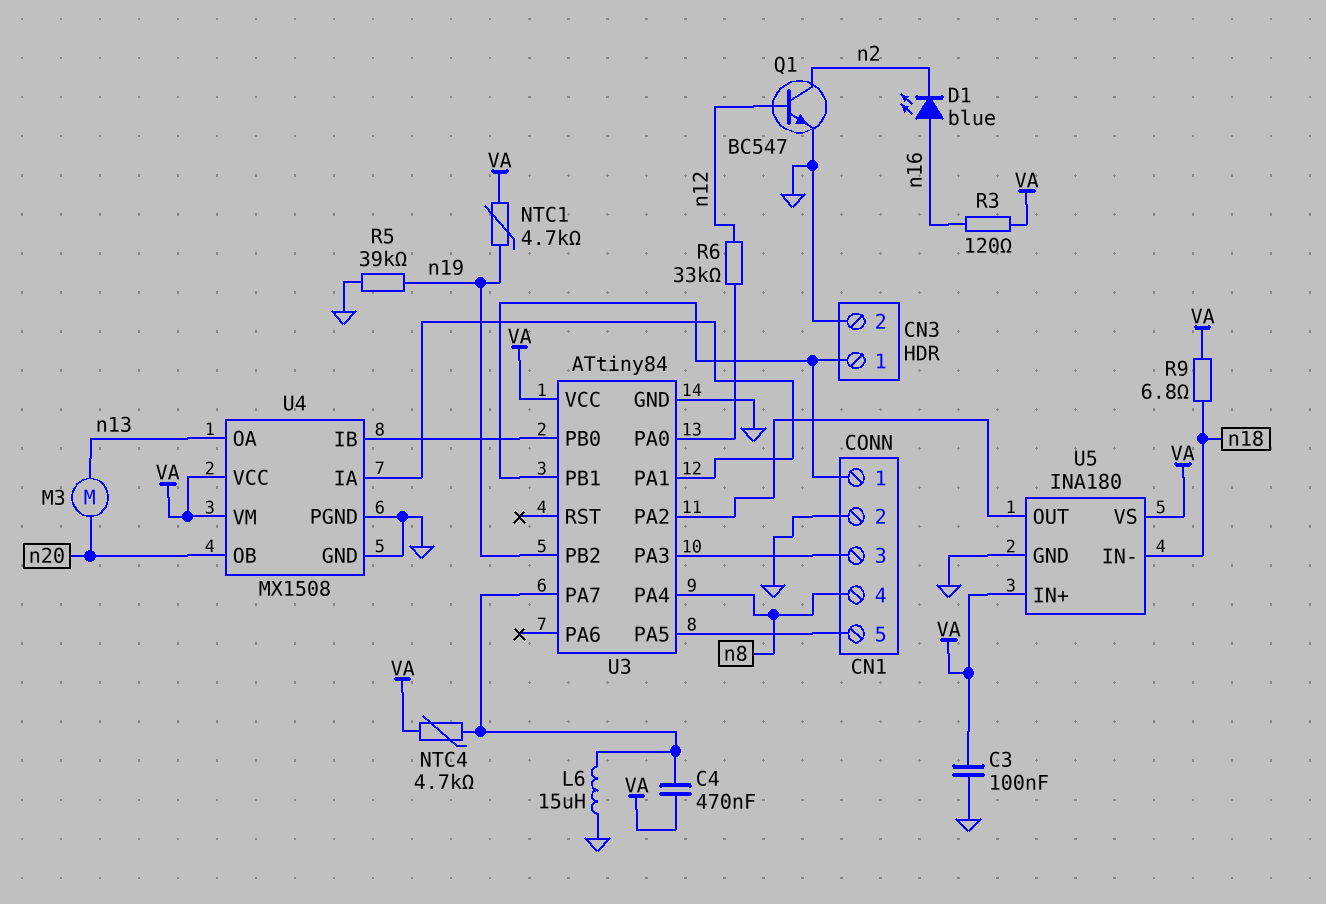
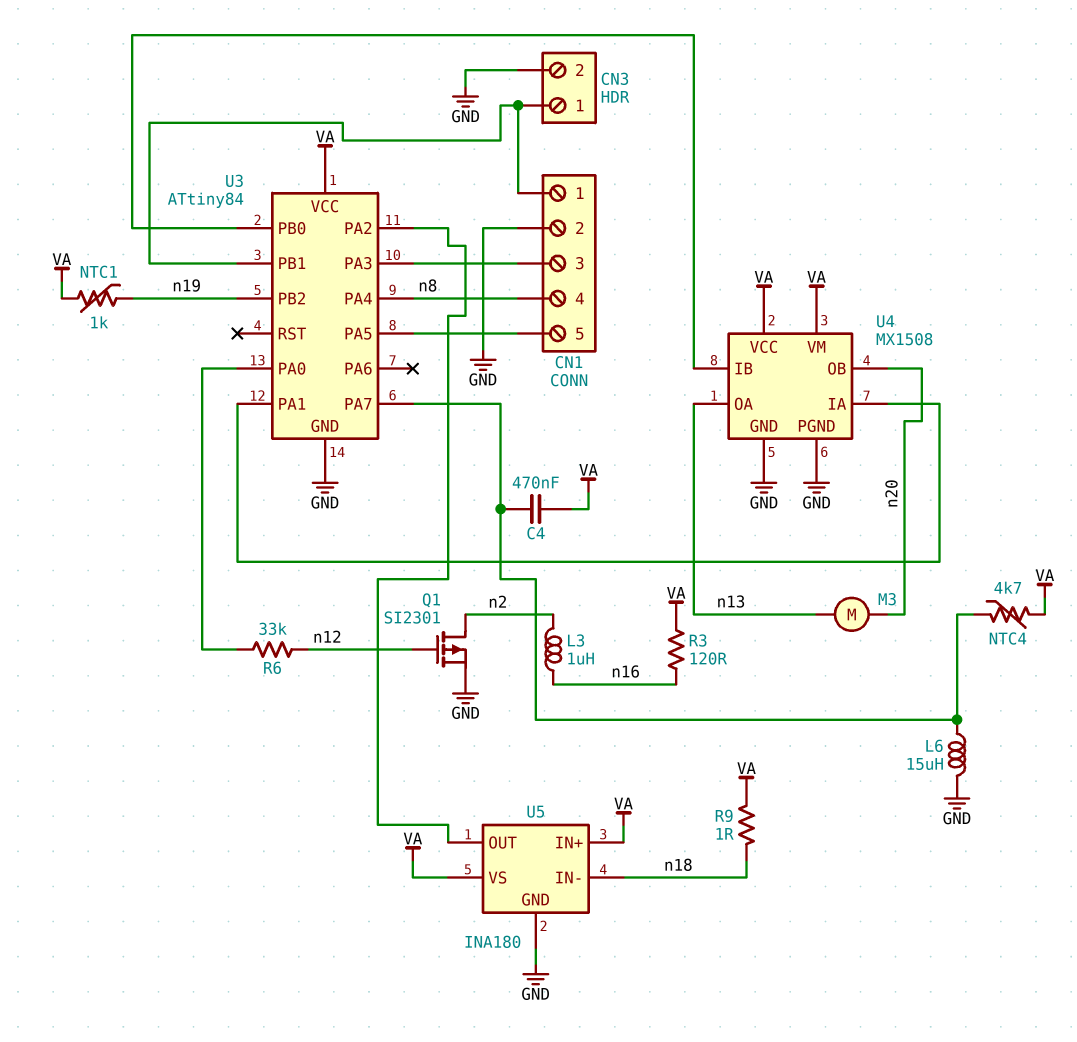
C3: 100nF (GND, VA) -> none
D1: LED blue (A n16, K n2) -> none
L3: none -> 1uH (n2, n16)
NTC1: 4.7k (VA, n19) -> 1k (VA, n19)
Q1: NPN BC547 (B n12, C n2, E GND) -> PMOS SI2301 (G n12, D n2, S GND)
R5: 39k (GND, n19) -> none
R9: 6.8 (VA, n18) -> 1 (VA, n18)

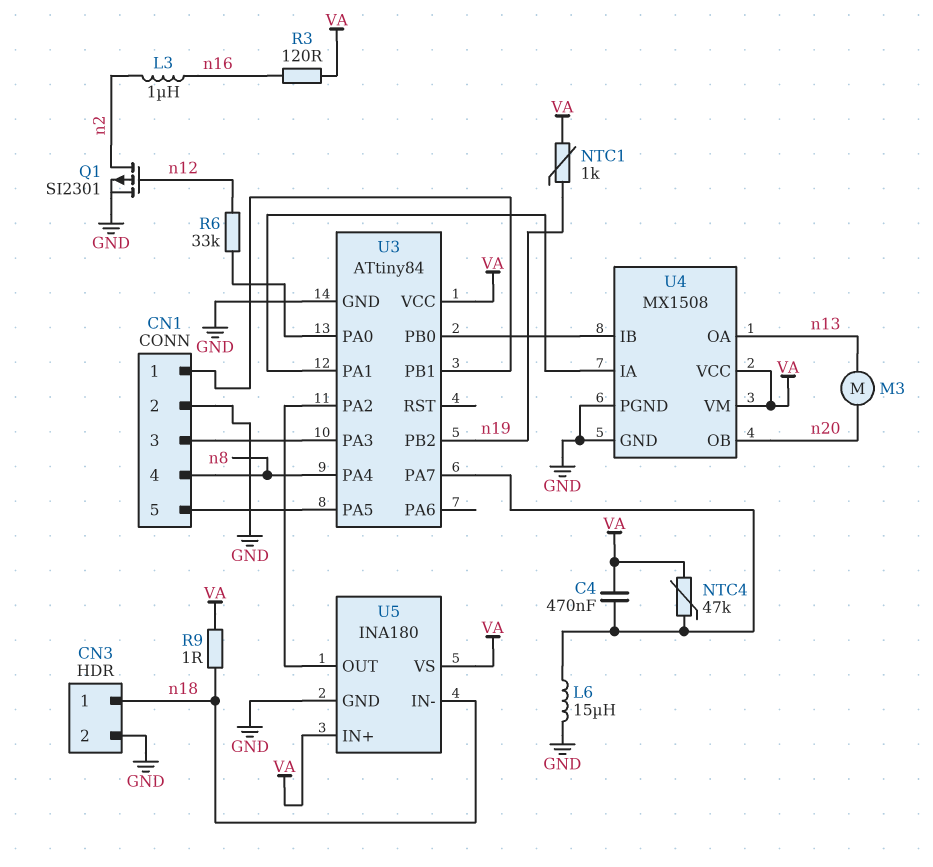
CN3 pin 1: CN1/1 -> n18
NTC4: 4.7k (U3/PA7, VA) -> 47k (U3/PA7, VA)

